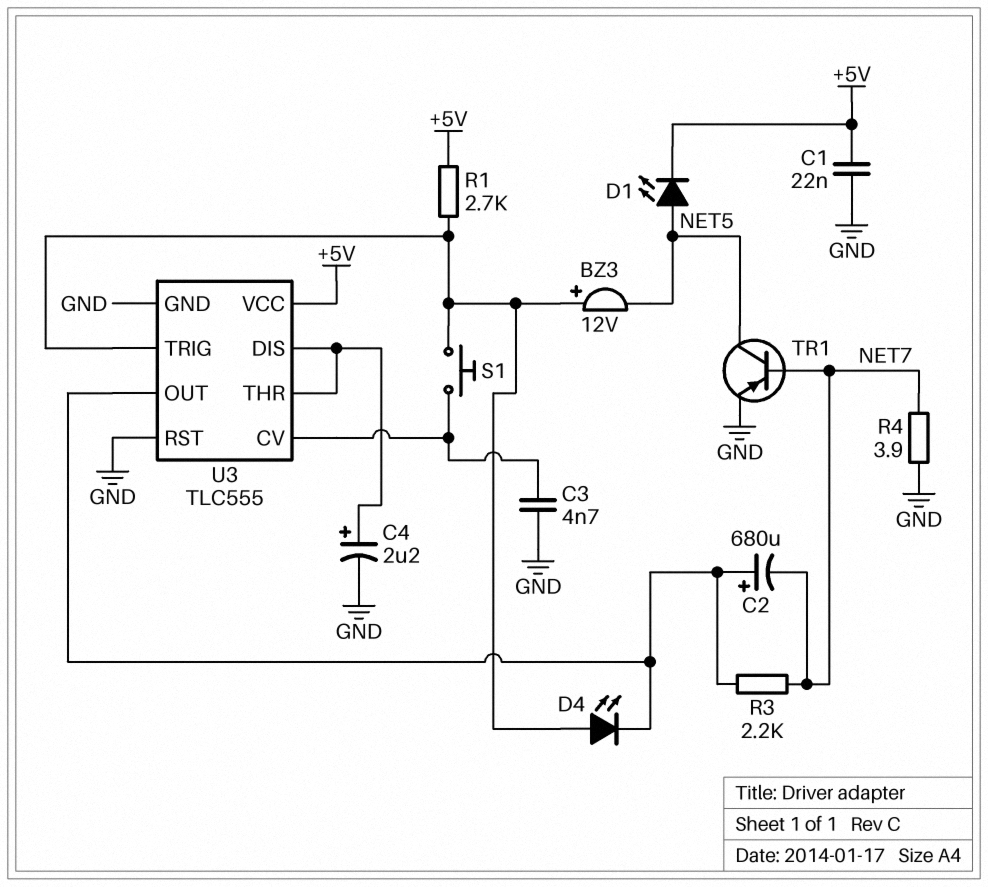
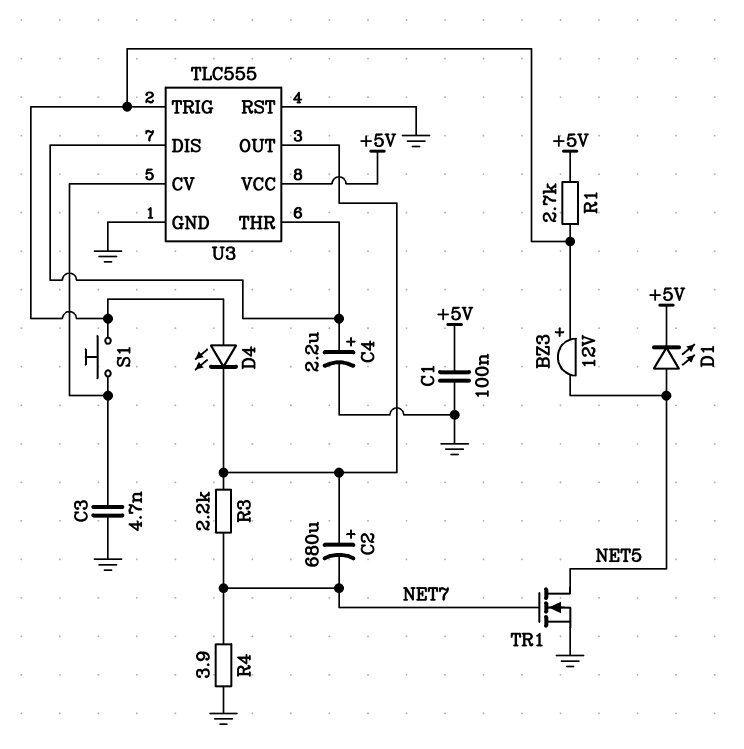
C1: 22nF (+5V, GND) -> 100nF (+5V, GND)
TR1: PNP (B NET7, C NET5, E GND) -> NMOS (G NET7, D NET5, S GND)

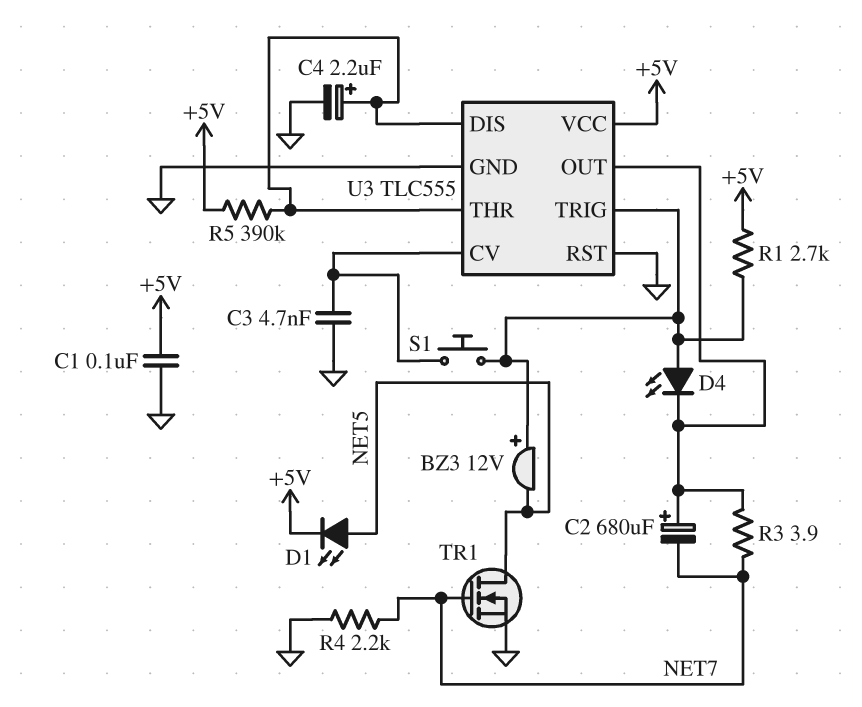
R3: 2.2k (NET7, U3/OUT) -> 3.9 (NET7, U3/OUT)
R4: 3.9 (GND, NET7) -> 2.2k (GND, NET7)
R5: none -> 390k (+5V, U3/DIS)

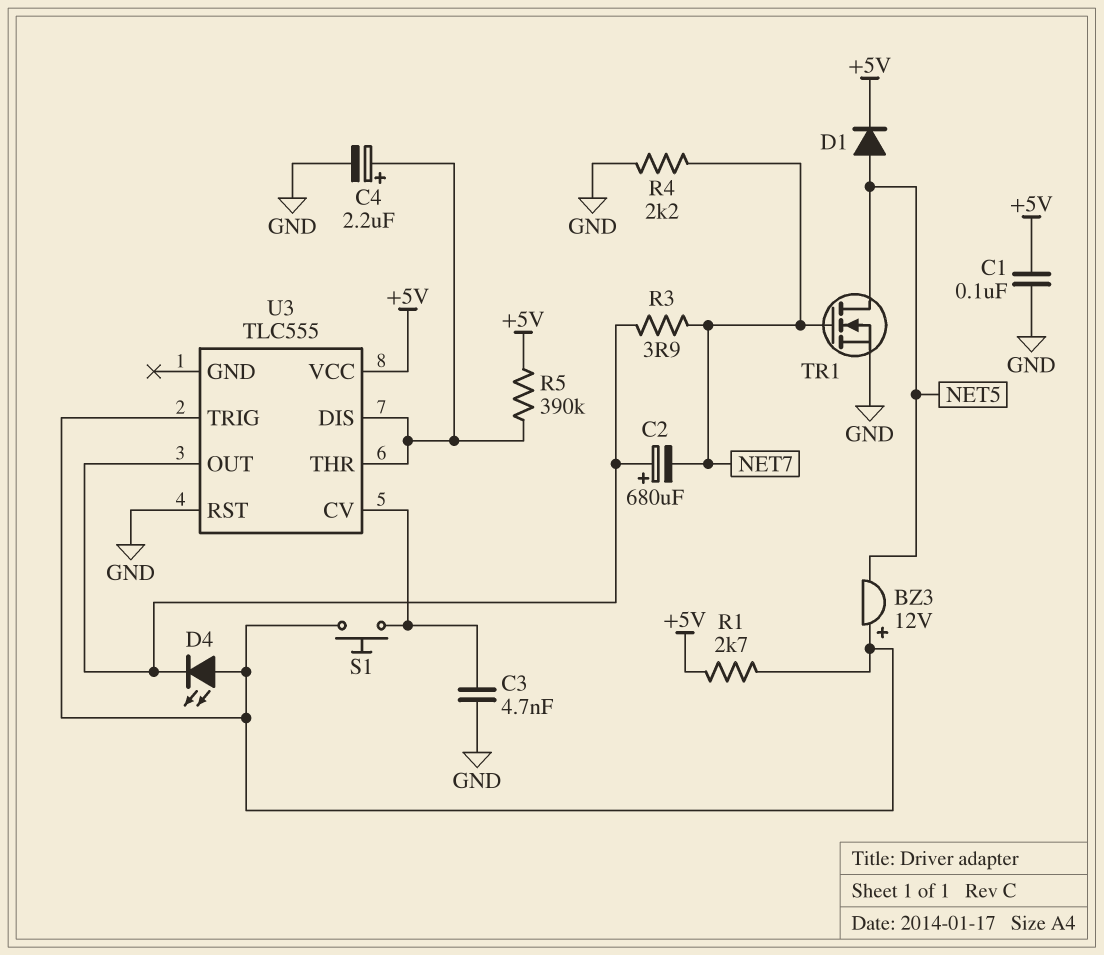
D1: LED (A NET5, K +5V) -> diode (A NET5, K +5V)
U3 pin GND: GND -> none

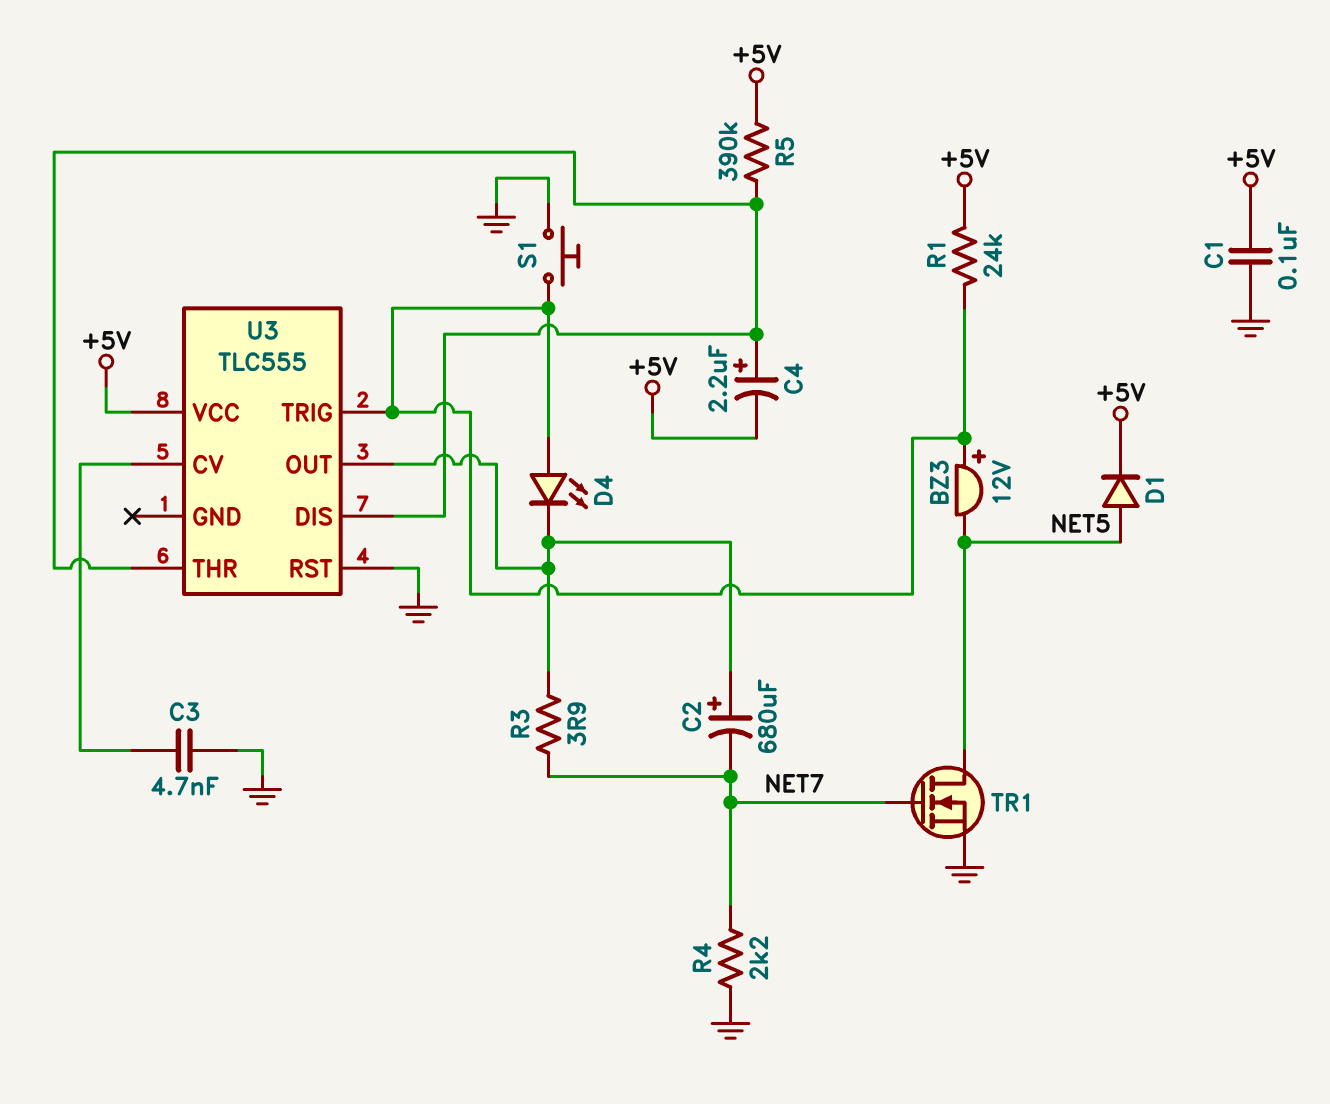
C4: 2.2uF (plus U3/DIS, minus GND) -> 2.2uF (plus U3/DIS, minus +5V)
R1: 2.7k (+5V, U3/TRIG) -> 24k (+5V, U3/TRIG)
S1: button (U3/CV, U3/TRIG) -> button (GND, U3/TRIG)

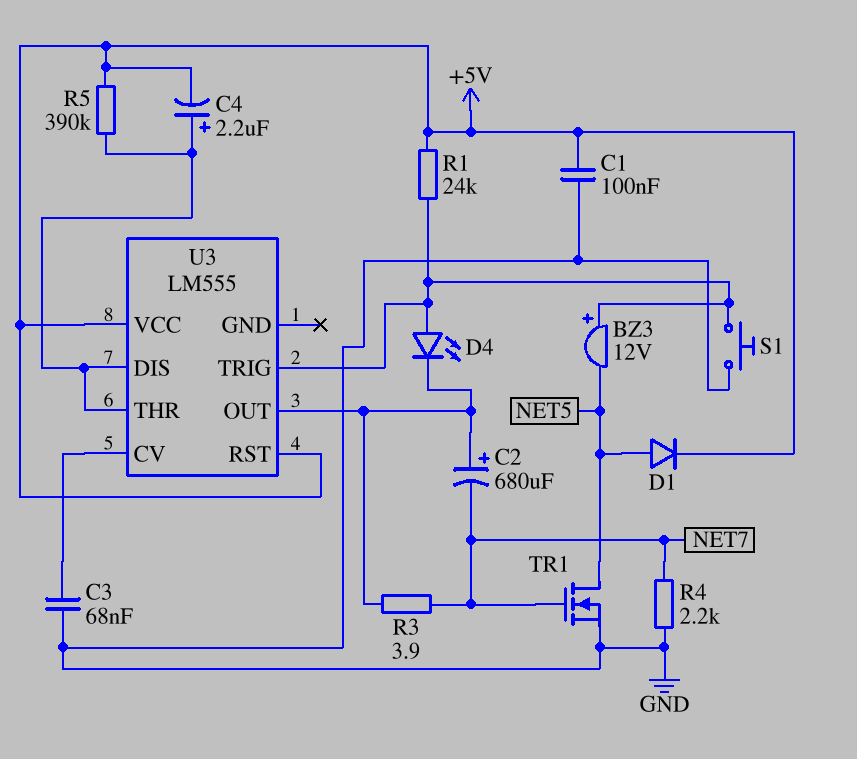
C3: 4.7nF (GND, U3/CV) -> 68nF (GND, U3/CV)
U3: TLC555 -> LM555
U3 pin RST: GND -> +5V

